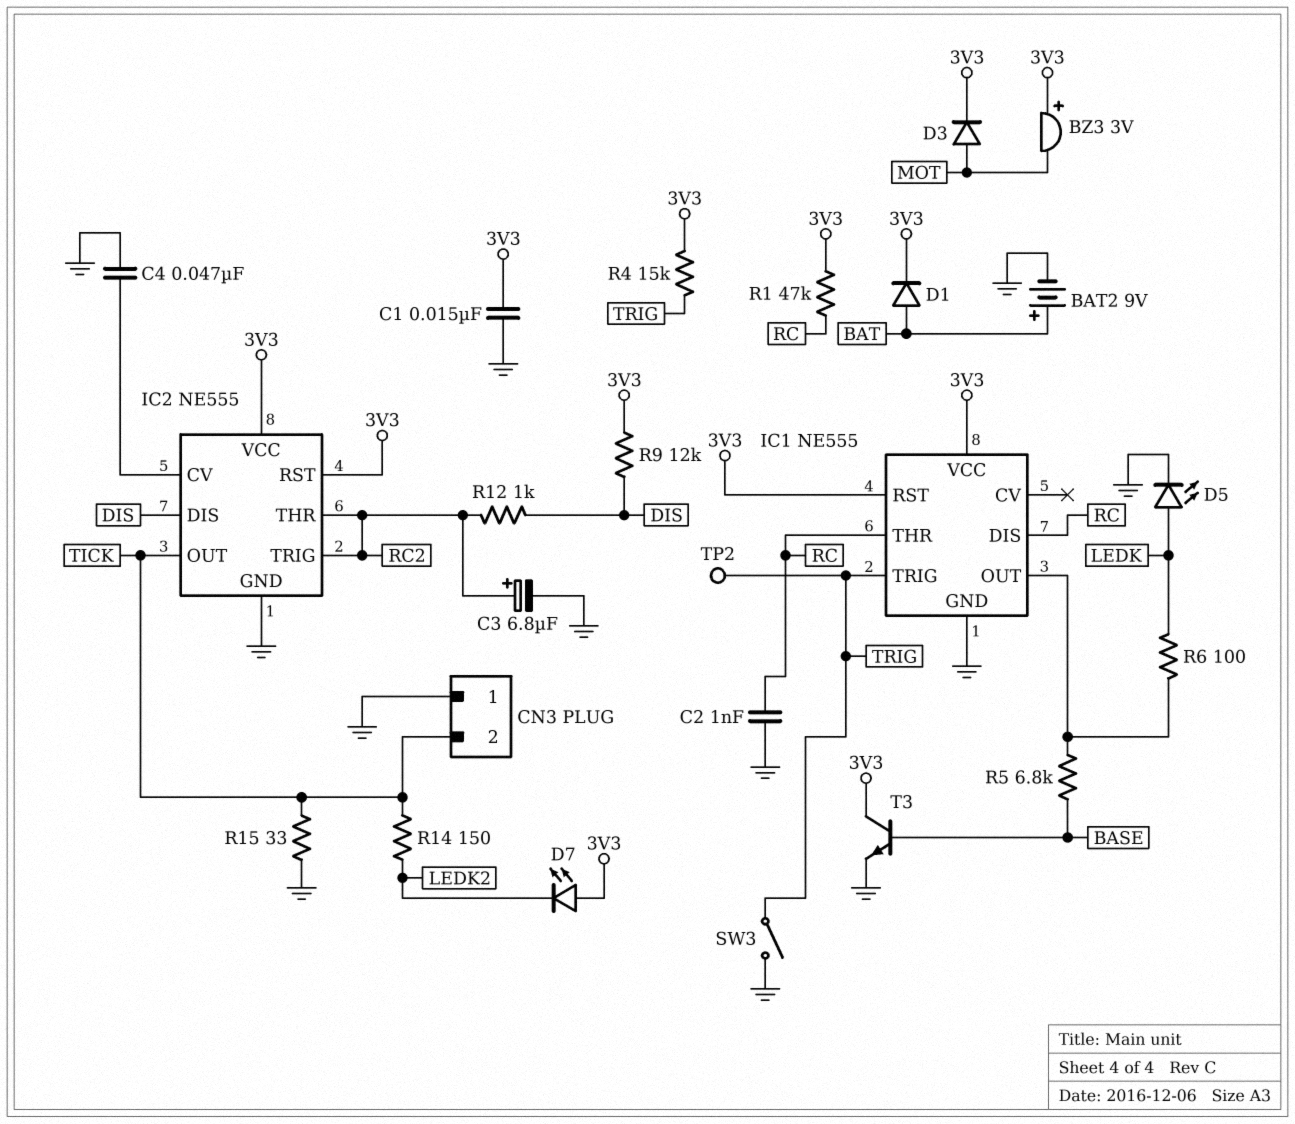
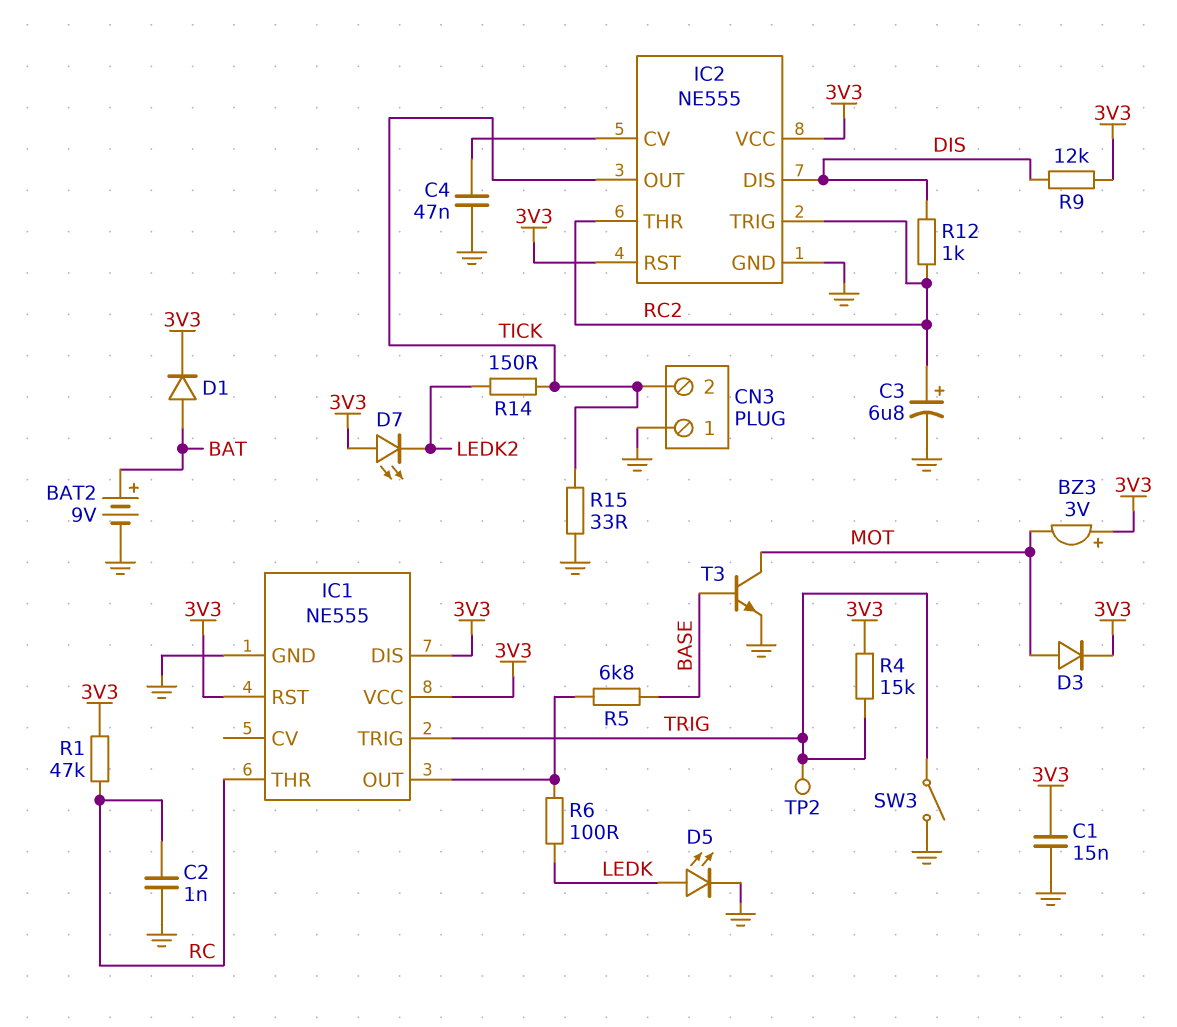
IC1 pin DIS: RC -> 3V3
T3: NPN (B BASE, C 3V3, E GND) -> NPN (B BASE, C MOT, E GND)

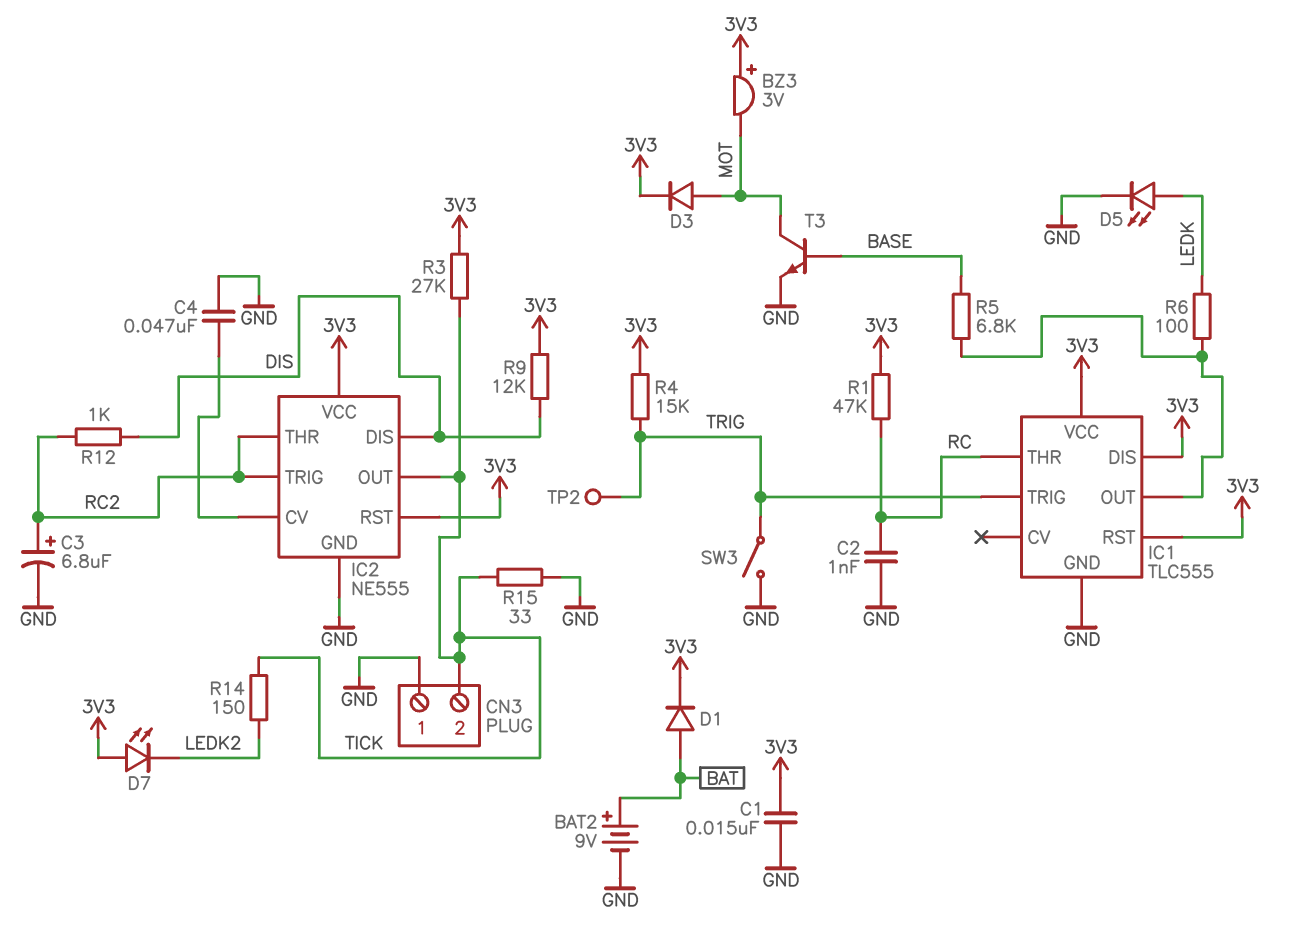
IC1: NE555 -> TLC555
R3: none -> 27k (3V3, TICK)

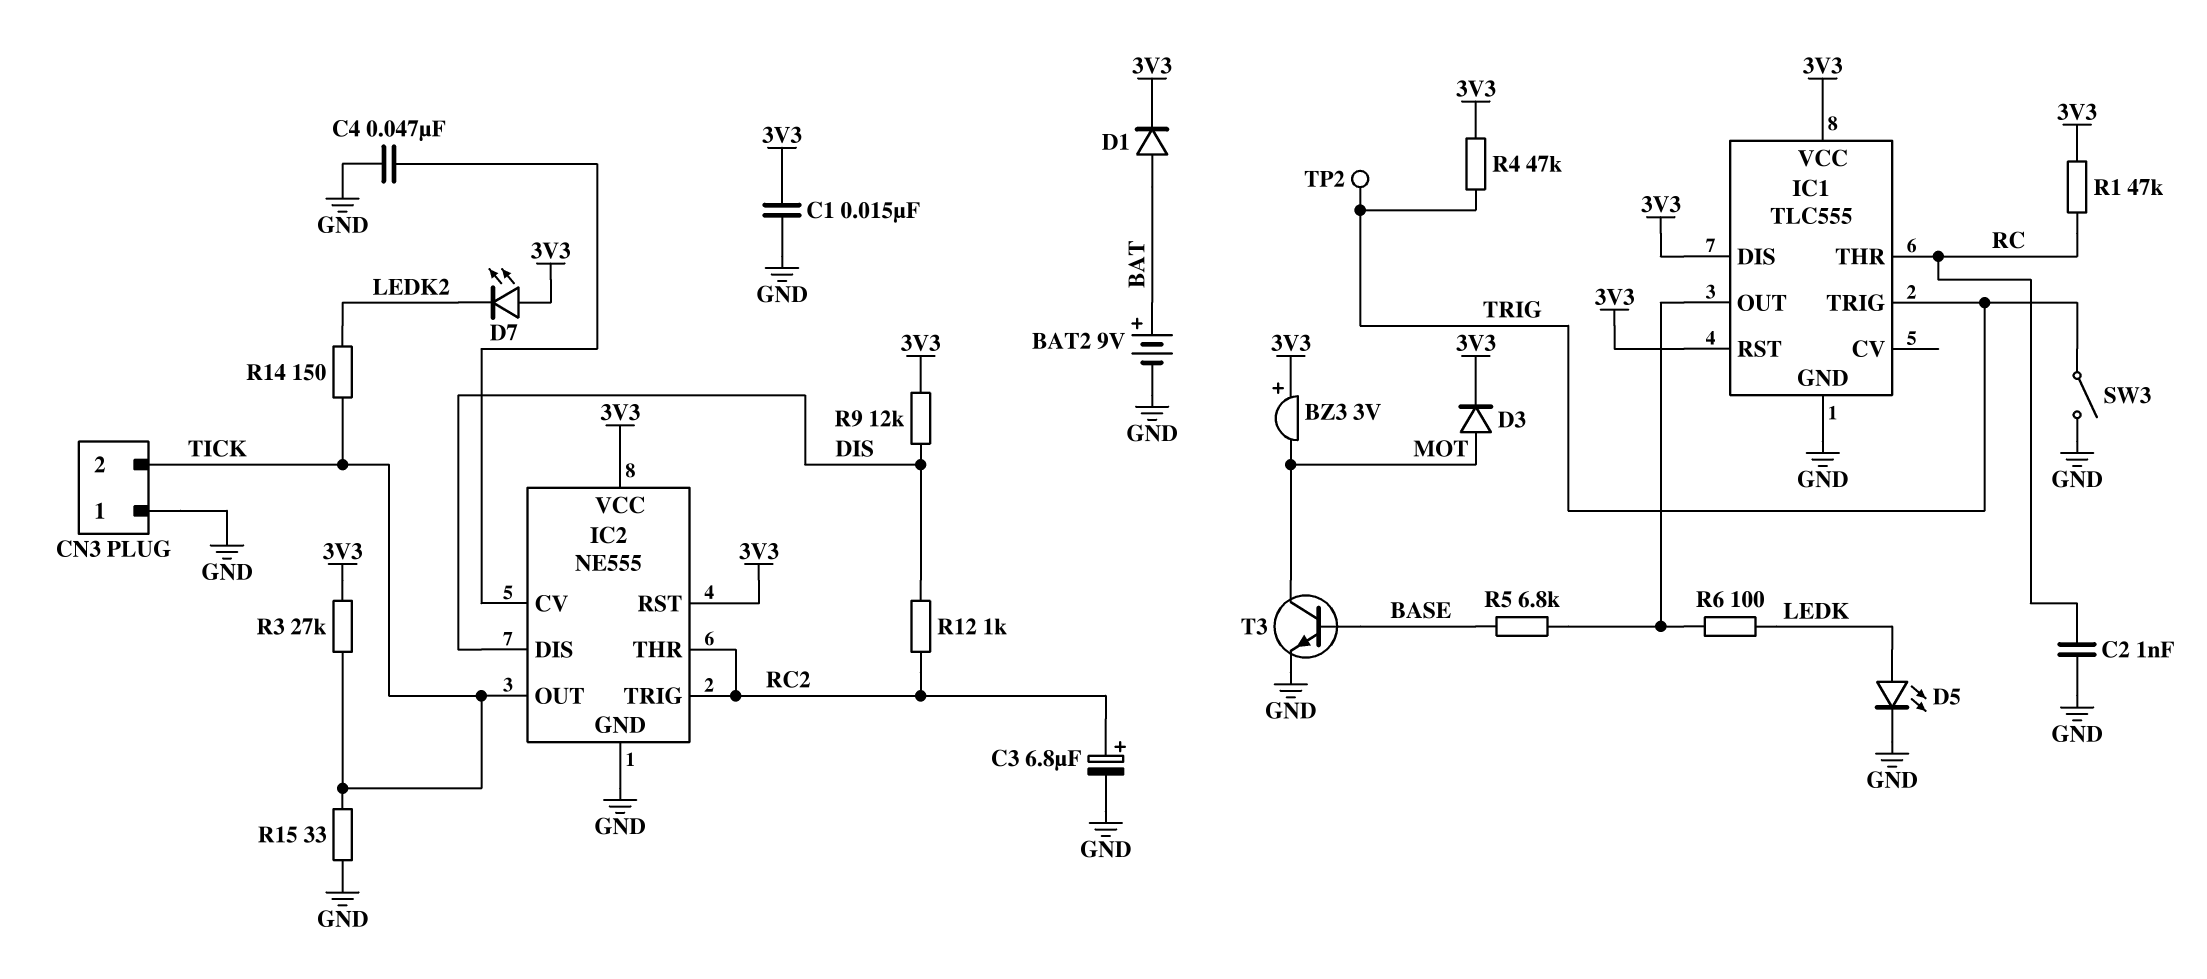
R4: 15k (3V3, TRIG) -> 47k (3V3, TRIG)

